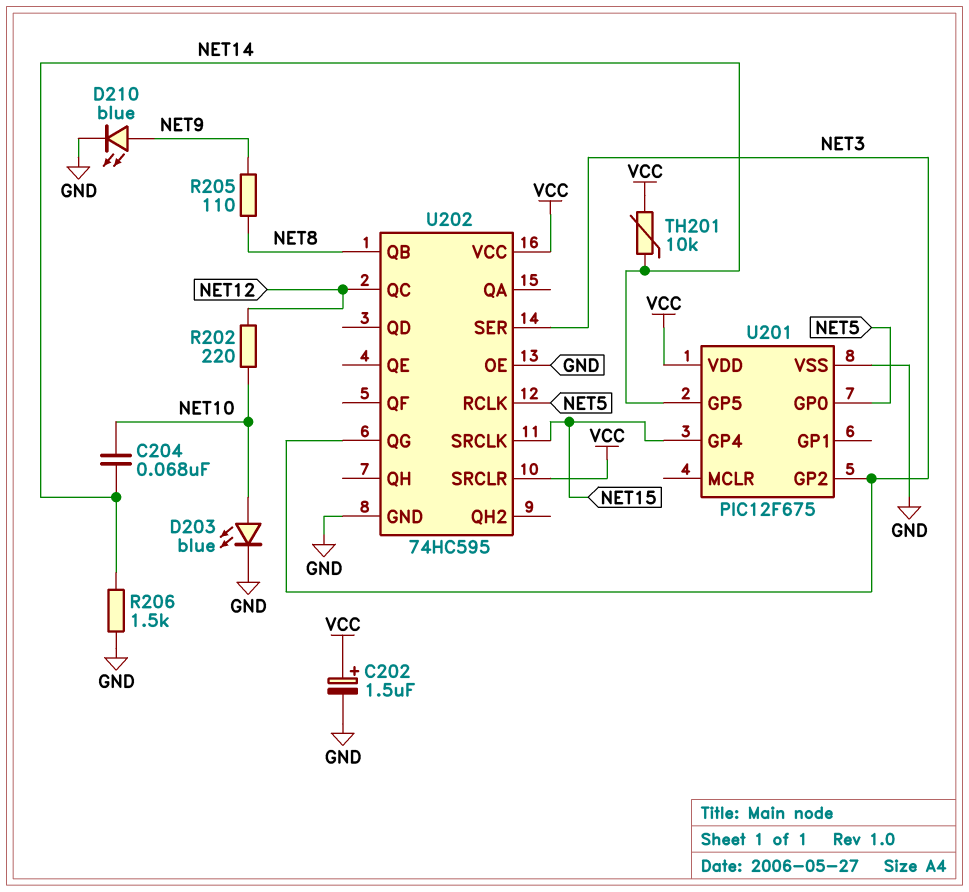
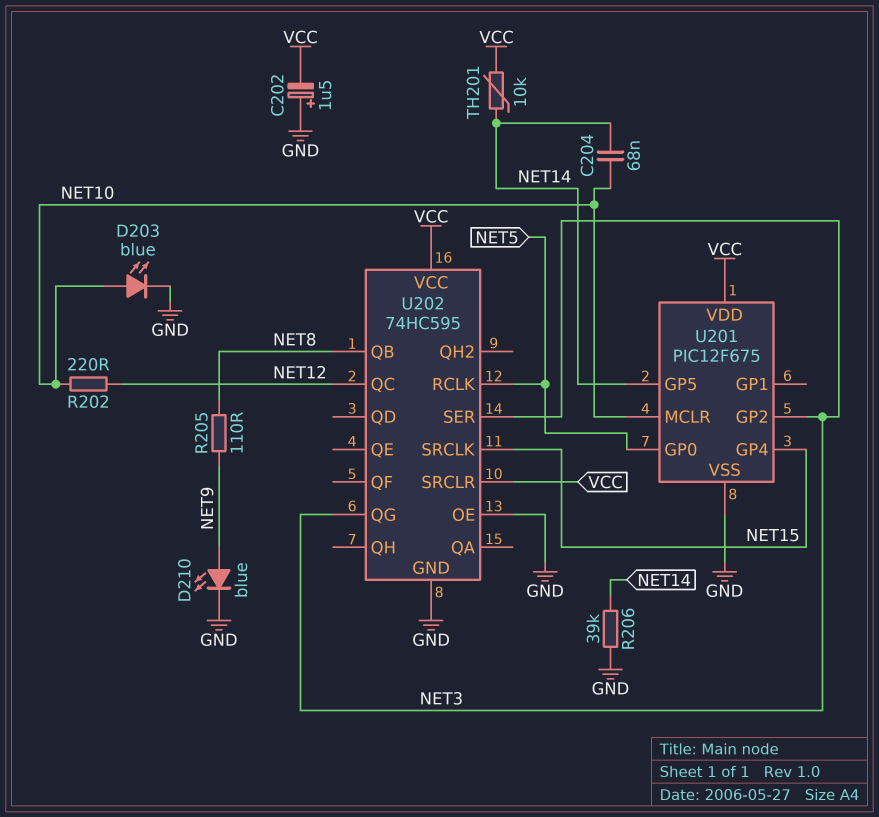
C202: 1.5uF (plus VCC, minus GND) -> 1.5uF (plus GND, minus VCC)
R206: 1.5k (GND, NET14) -> 39k (GND, NET14)
U201 pin MCLR: none -> NET10

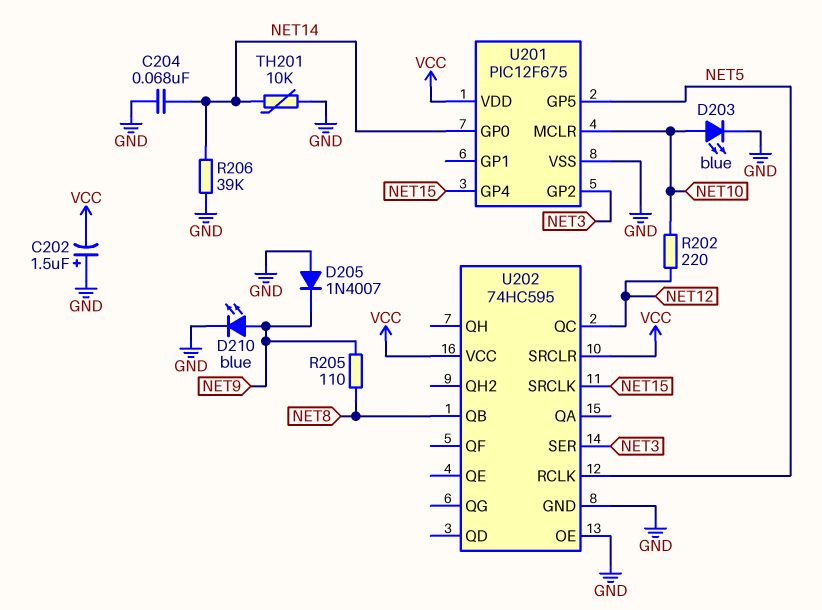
C204: 68nF (NET10, NET14) -> 68nF (GND, NET14)
D205: none -> diode 1N4007 (A GND, K NET9)
TH201: 10k (NET14, VCC) -> 10k (GND, NET14)
U201 pin GP0: NET5 -> NET14
U201 pin GP5: NET14 -> NET5
U202 pin QG: NET3 -> none

